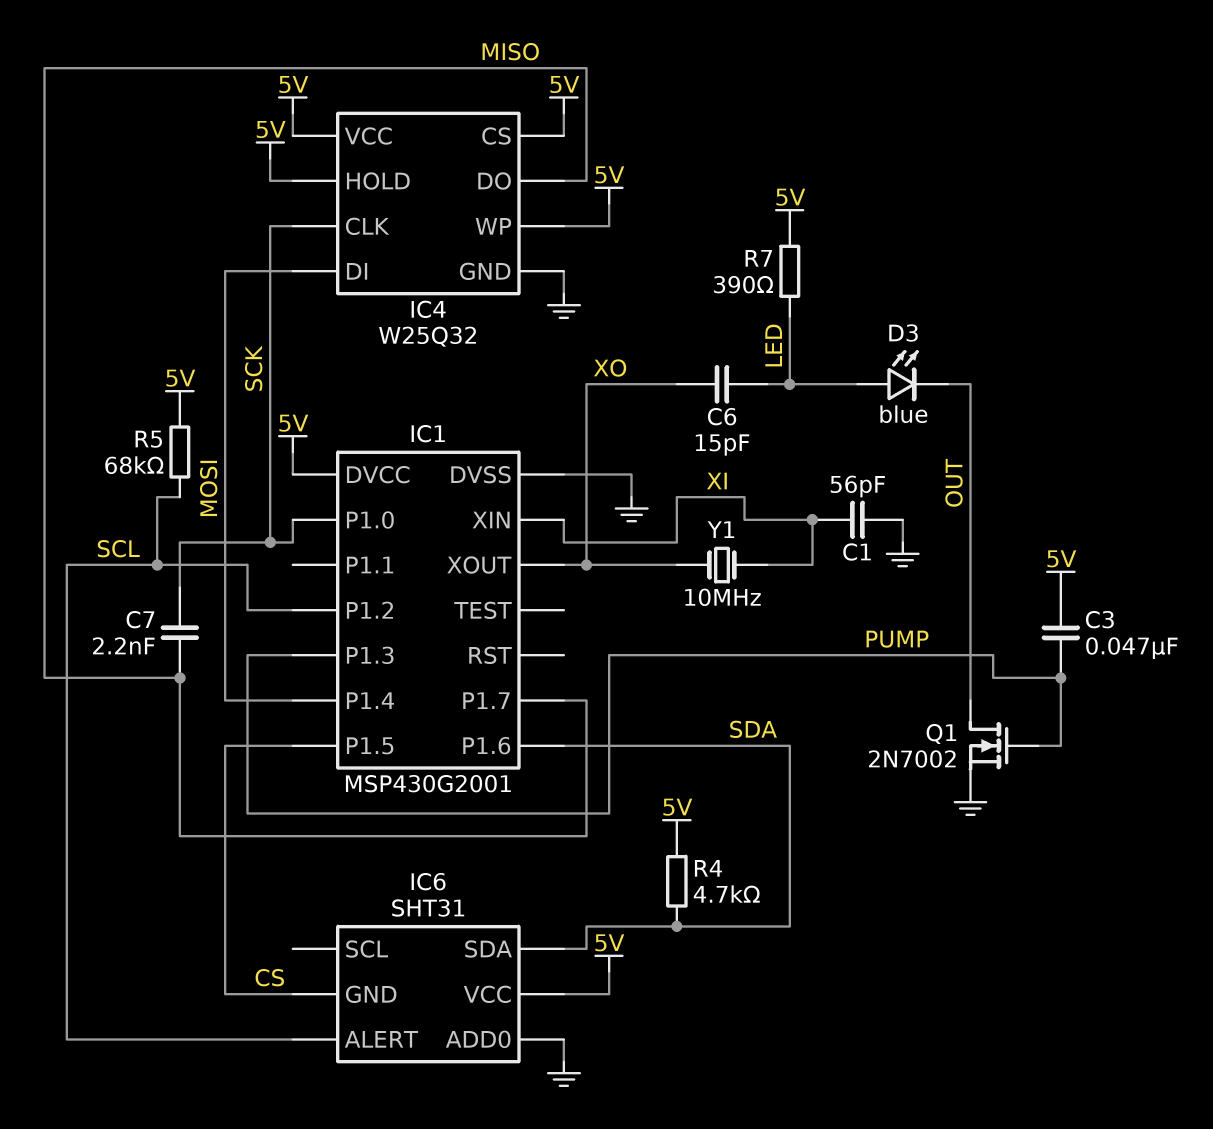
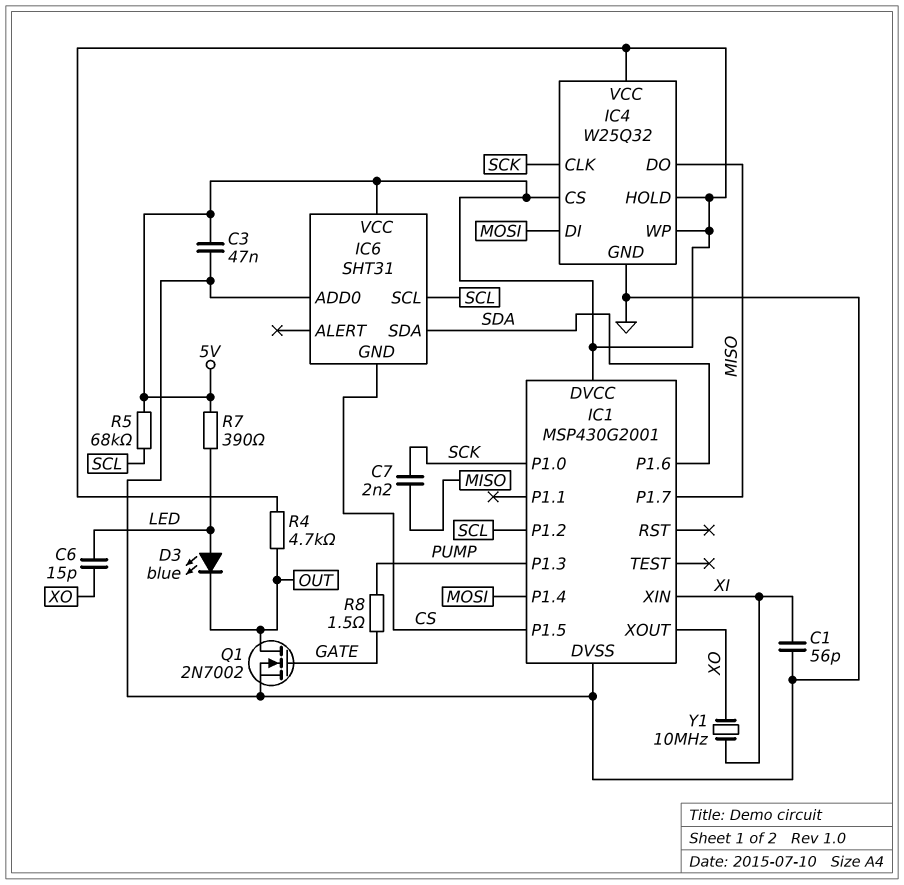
C3: 47nF (5V, PUMP) -> 47nF (5V, GND)
IC6 pin ALERT: SCL -> none
IC6 pin SCL: none -> SCL
Q1: NMOS 2N7002 (G PUMP, D OUT, S GND) -> NMOS 2N7002 (G GATE, D OUT, S GND)
R4: 4.7k (5V, SDA) -> 4.7k (5V, OUT)
R8: none -> 1.5 (GATE, PUMP)

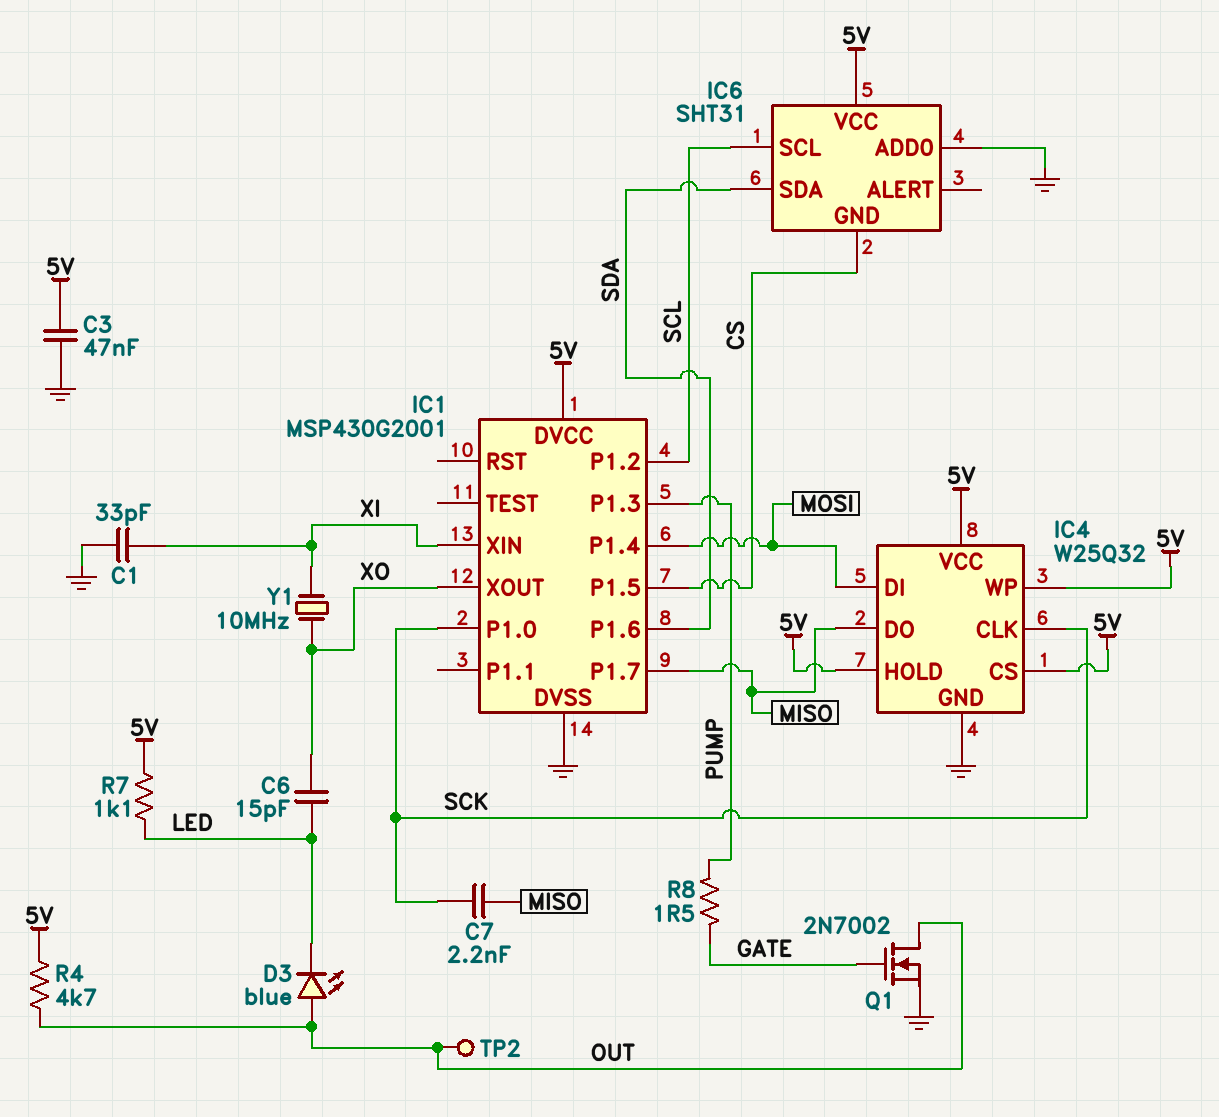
C1: 56pF (GND, XI) -> 33pF (GND, XI)
D3: LED blue (A LED, K OUT) -> LED blue (A OUT, K LED)
R5: 68k (5V, SCL) -> none
R7: 390 (5V, LED) -> 1.1k (5V, LED)
TP2: none -> test point (OUT)

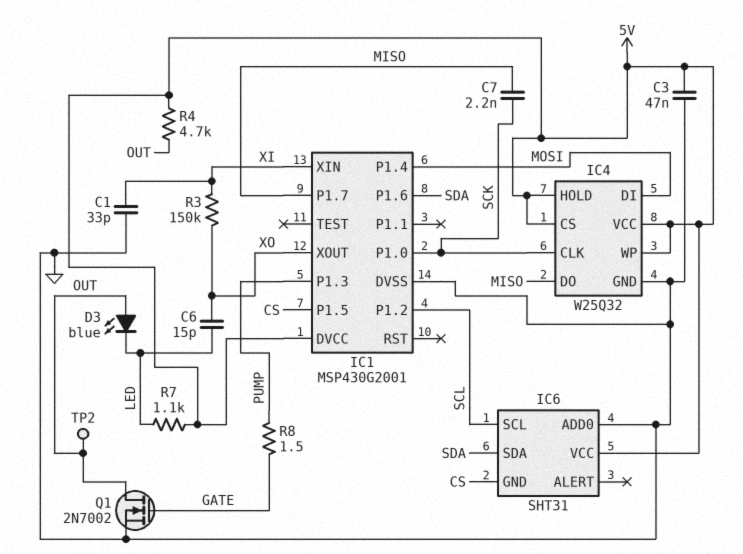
R3: none -> 150k (XI, XO)
Y1: 10MHz (XI, XO) -> none

